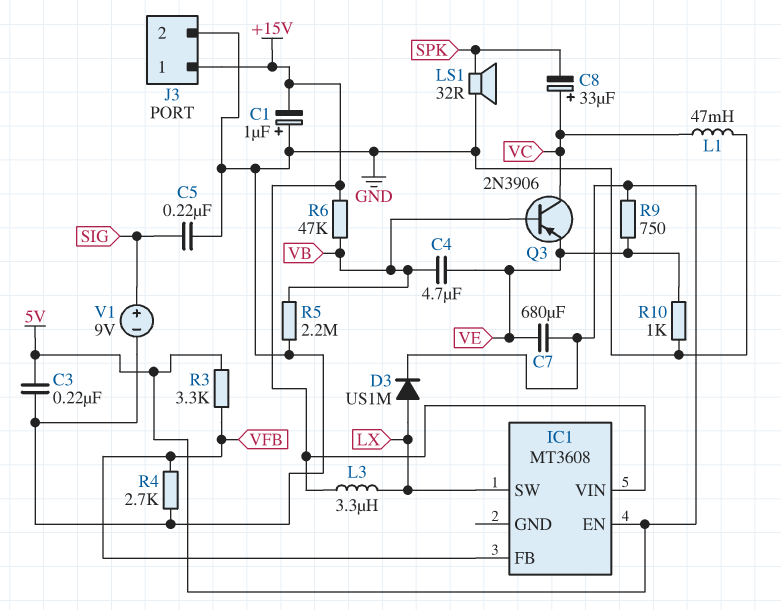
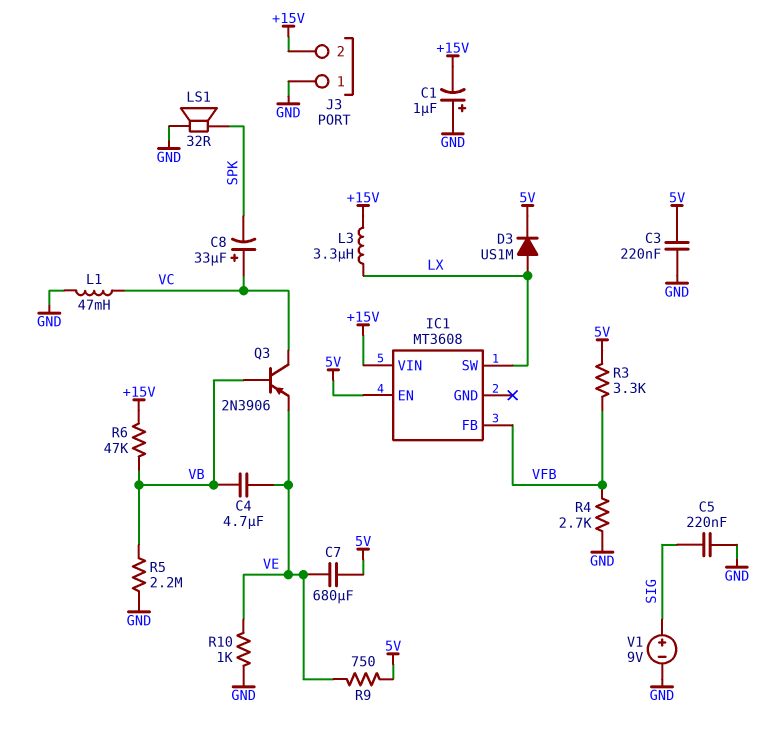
J3 pin 1: +15V -> GND
J3 pin 2: GND -> +15V

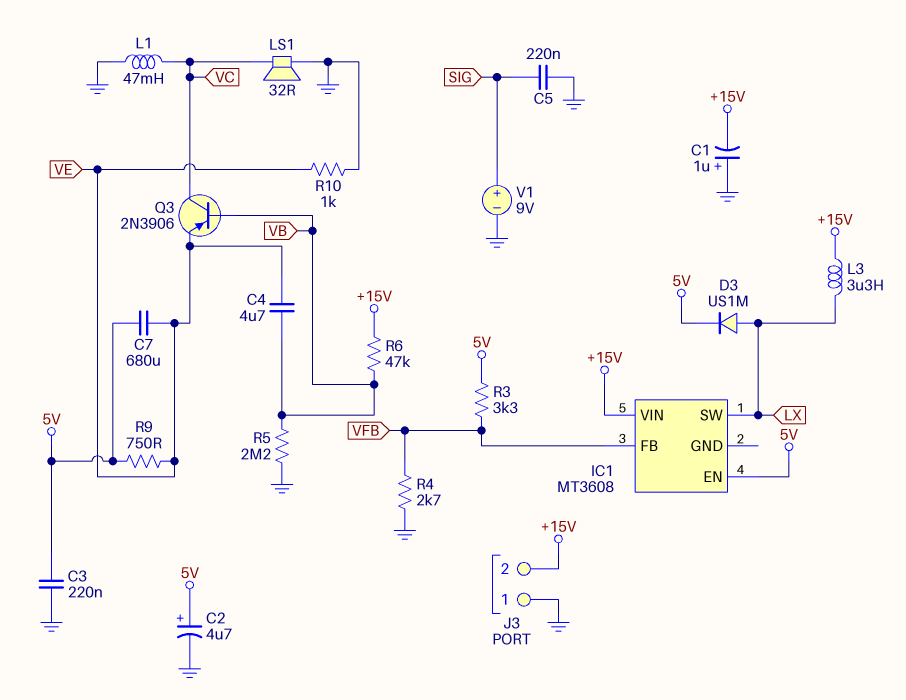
C2: none -> 4.7uF (plus 5V, minus GND)
C8: 33uF (plus VC, minus SPK) -> none
LS1: speaker 32R (GND, SPK) -> speaker 32R (GND, VC)

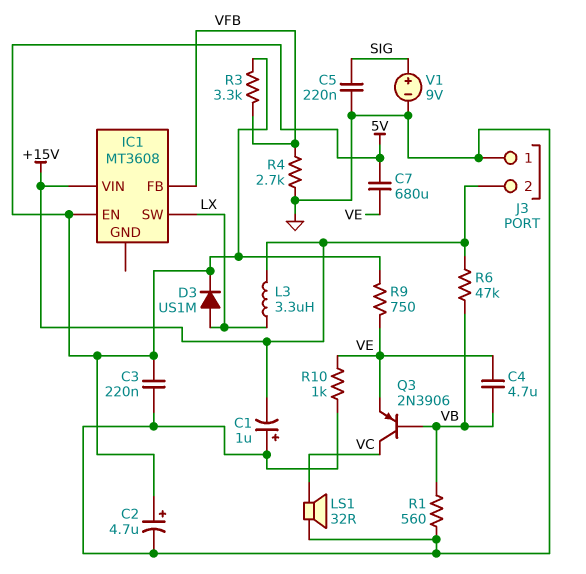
L1: 47mH (GND, VC) -> none
R1: none -> 560 (GND, VB)
R5: 2.2M (GND, VB) -> none

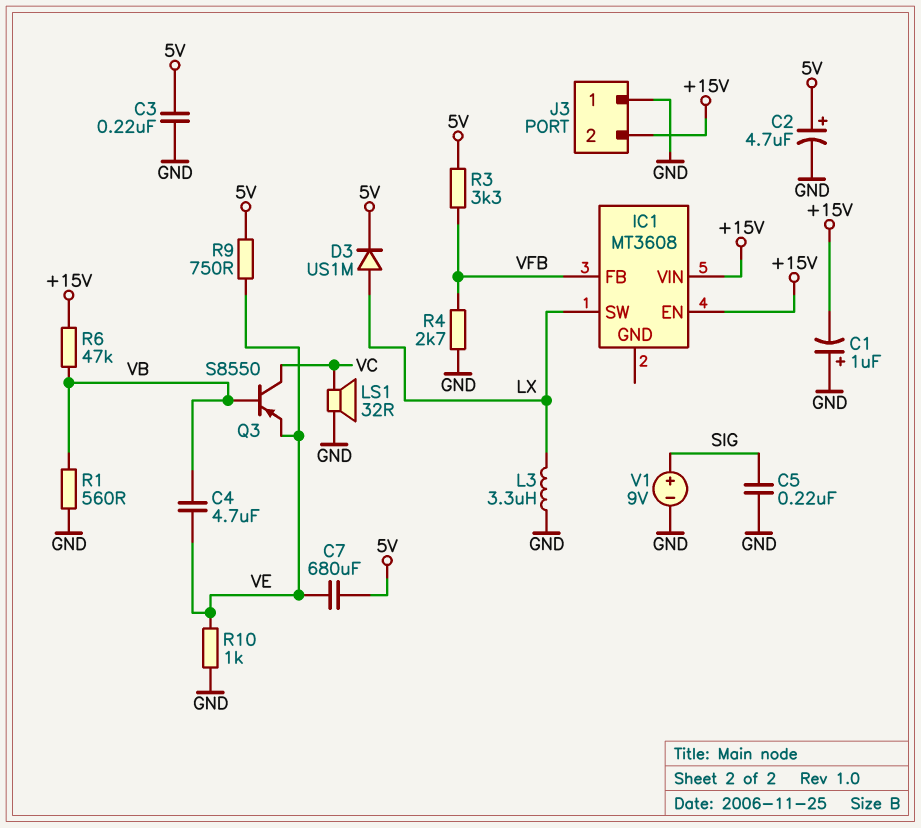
IC1 pin EN: 5V -> +15V
L3: 3.3uH (+15V, LX) -> 3.3uH (GND, LX)
Q3: PNP 2N3906 (B VB, C VC, E VE) -> PNP S8550 (B VB, C VC, E VE)

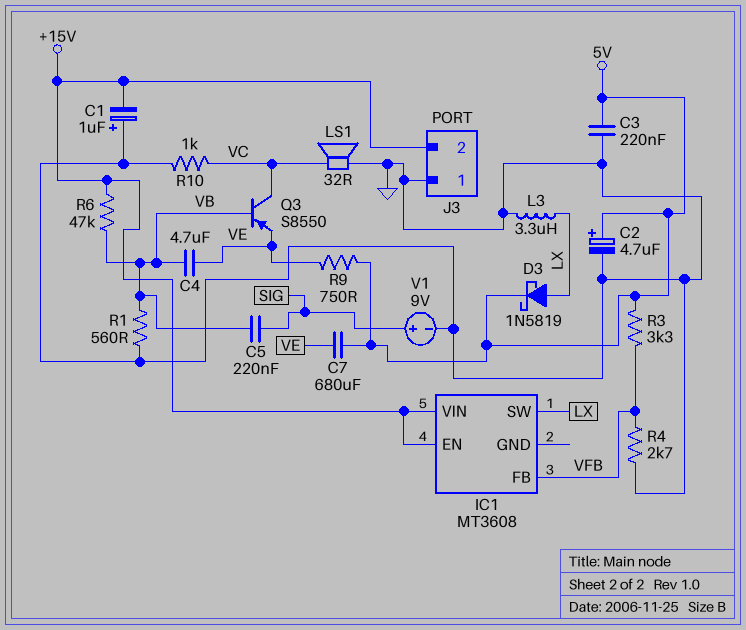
C5: 220nF (GND, SIG) -> 220nF (SIG, VB)
D3: diode US1M (A LX, K 5V) -> schottky 1N5819 (A LX, K 5V)
R10: 1k (GND, VE) -> 1k (GND, VC)

